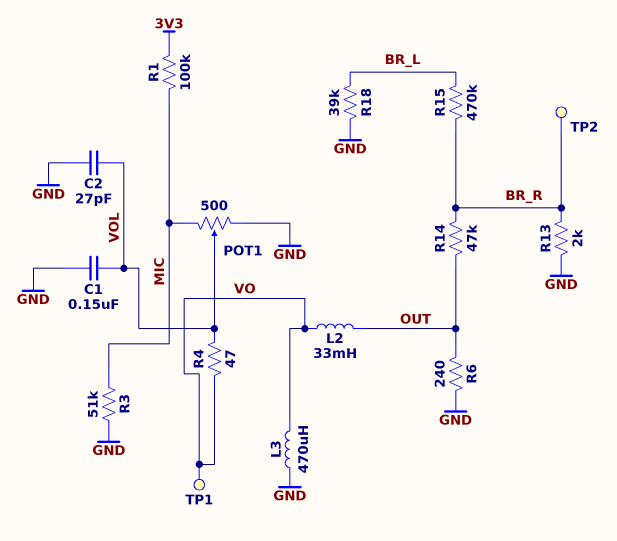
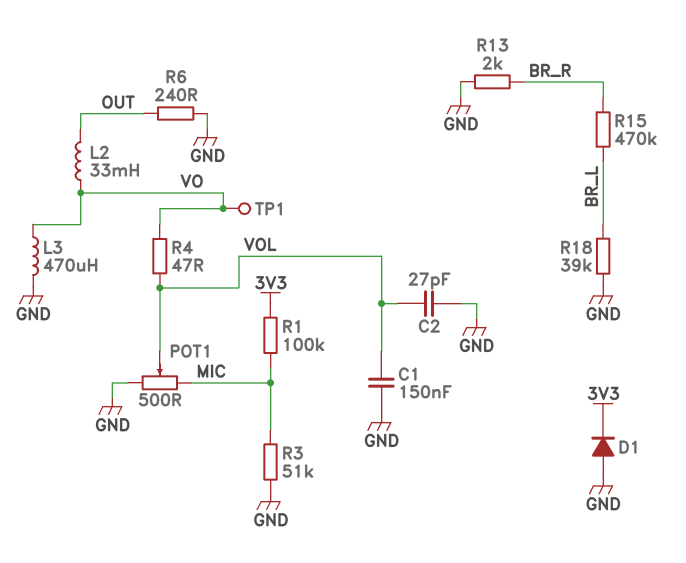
D1: none -> diode (A GND, K 3V3)
R14: 47k (BR_R, OUT) -> none
TP2: test point (BR_R) -> none

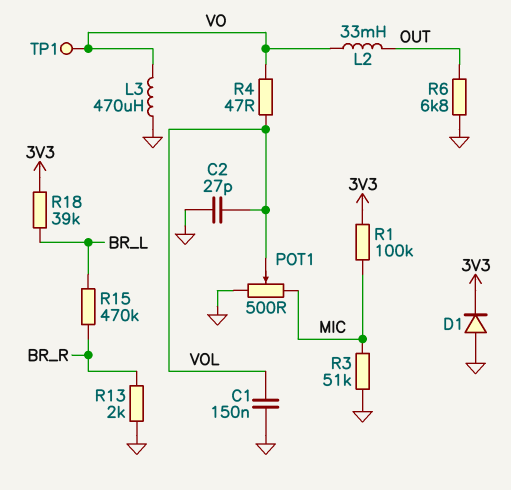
R6: 240 (GND, OUT) -> 6.8k (GND, OUT)
R18: 39k (BR_L, GND) -> 39k (3V3, BR_L)

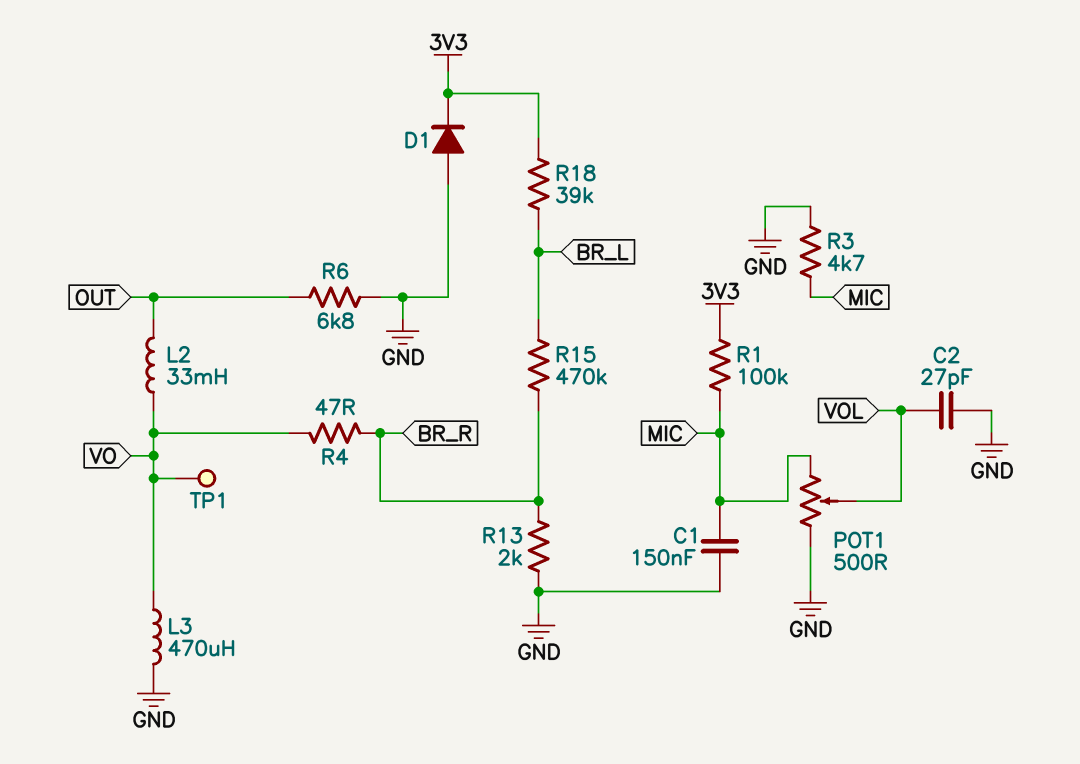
C1: 150nF (GND, VOL) -> 150nF (GND, MIC)
R3: 51k (GND, MIC) -> 4.7k (GND, MIC)
R4: 47 (VO, VOL) -> 47 (BR_R, VO)

